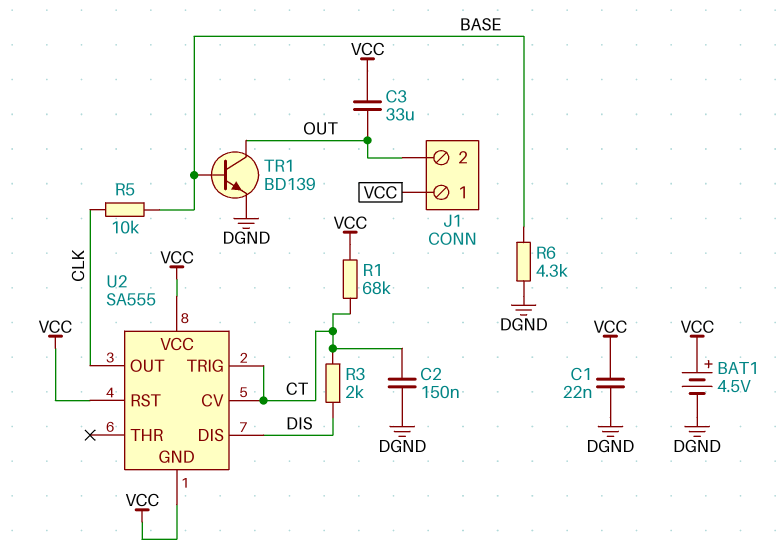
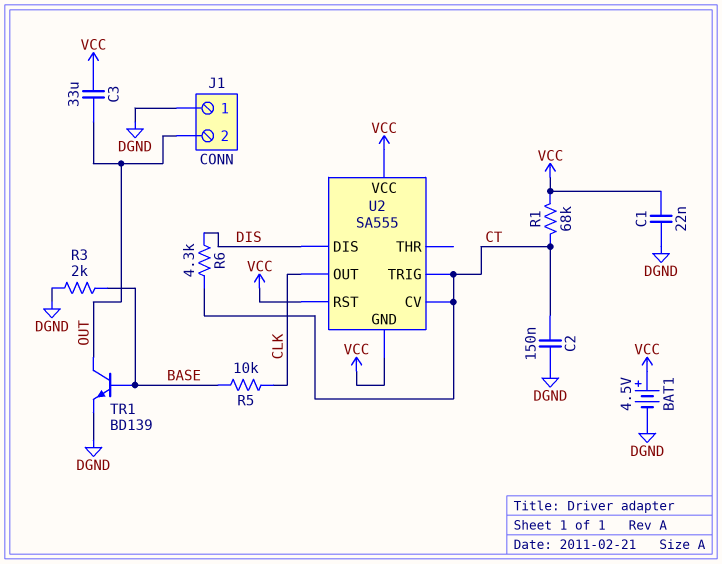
J1 pin 1: VCC -> DGND
R3: 2k (CT, DIS) -> 2k (BASE, DGND)
R6: 4.3k (BASE, DGND) -> 4.3k (CT, DIS)

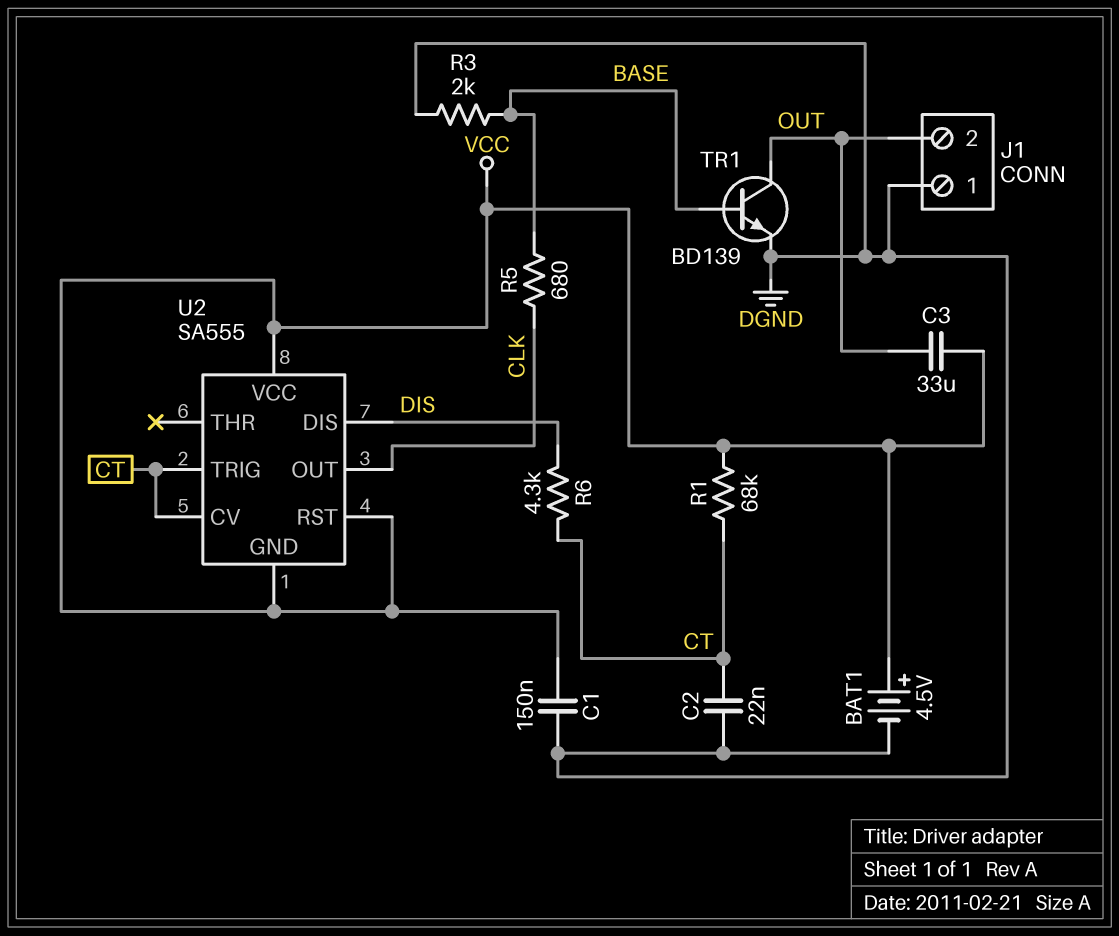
C1: 22nF (DGND, VCC) -> 150nF (DGND, VCC)
C2: 150nF (CT, DGND) -> 22nF (CT, DGND)
R5: 10k (BASE, CLK) -> 680 (BASE, CLK)

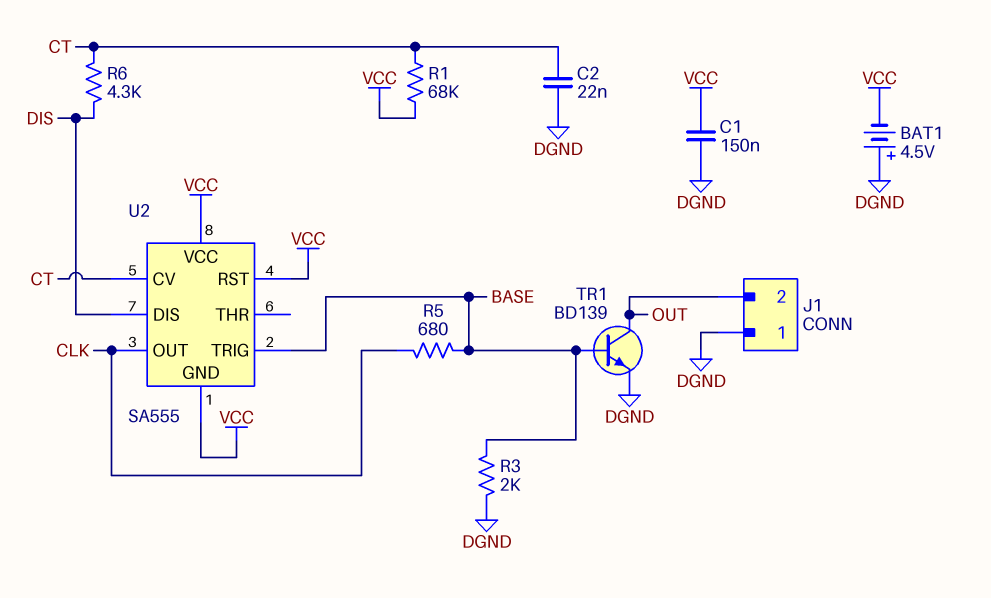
BAT1: 4.5V (plus VCC, minus DGND) -> 4.5V (plus DGND, minus VCC)
C3: 33uF (OUT, VCC) -> none
U2 pin TRIG: CT -> BASE

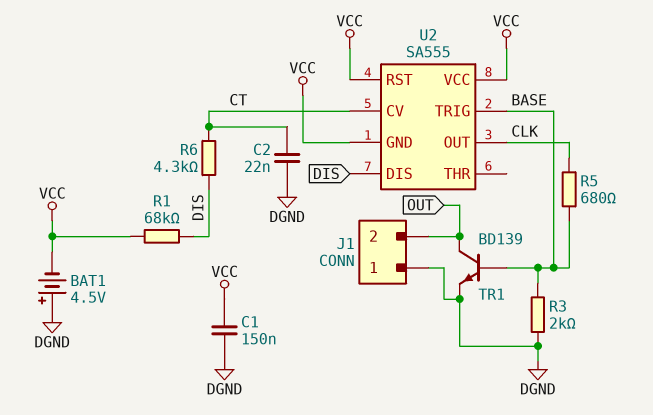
R1: 68k (CT, VCC) -> 68k (DIS, VCC)

